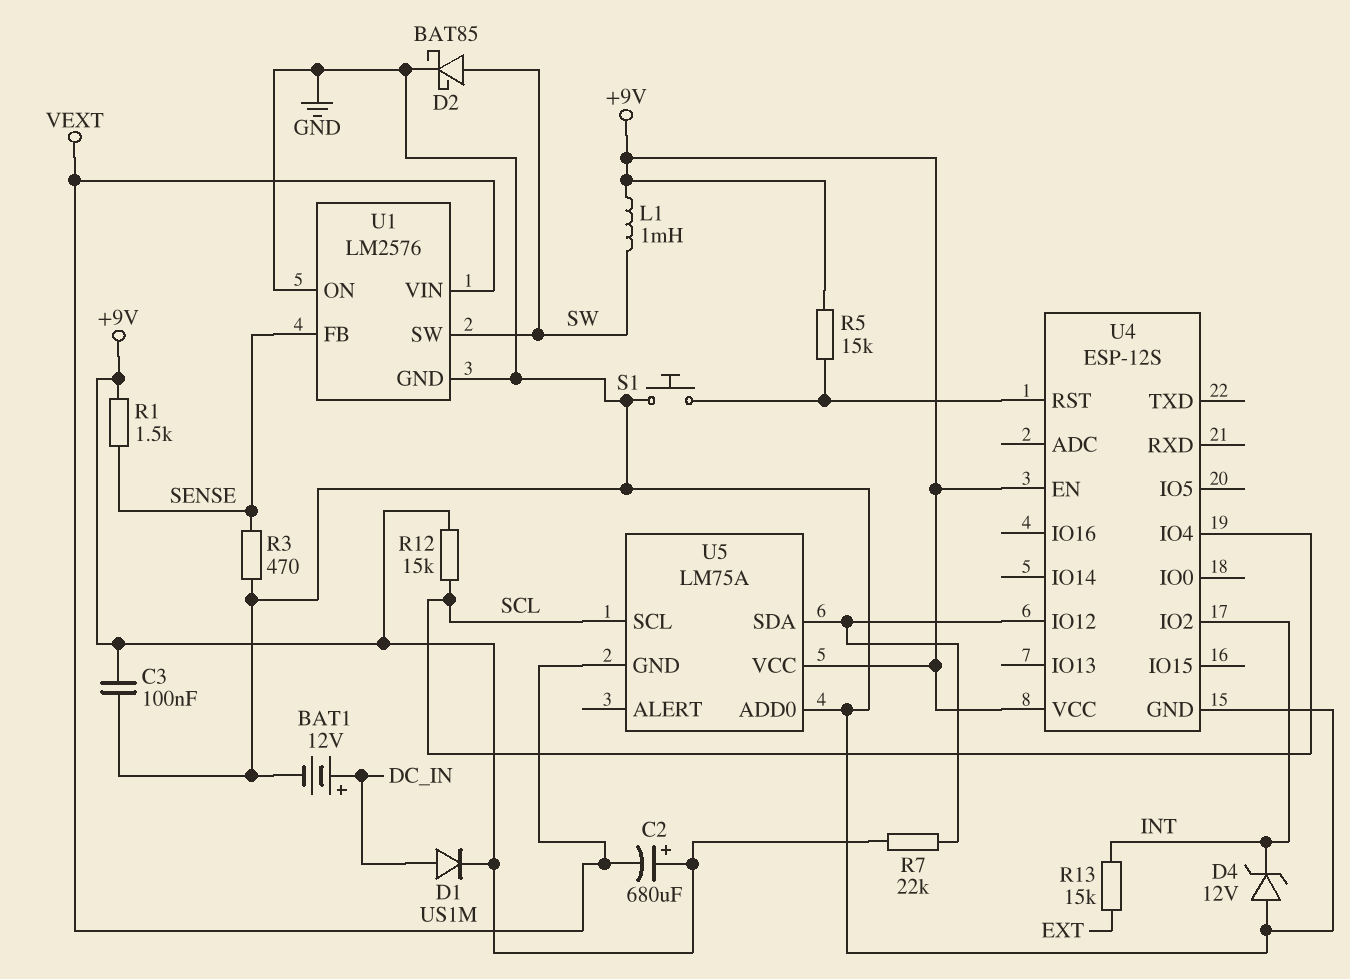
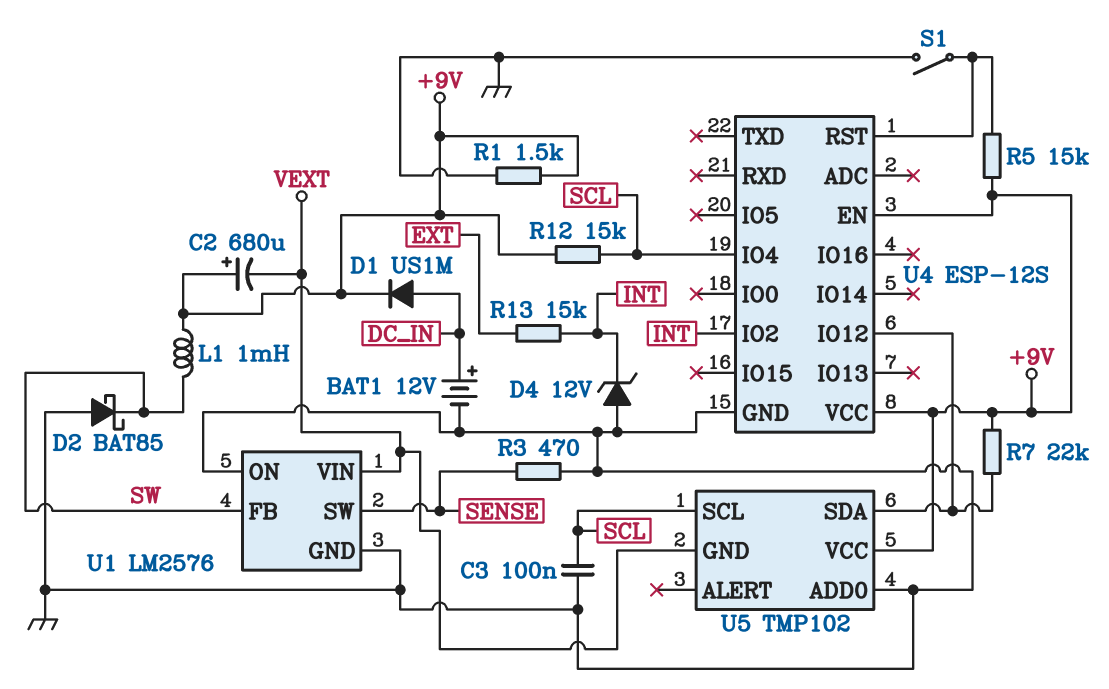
C3: 100nF (+9V, GND) -> 100nF (GND, SCL)
D2: schottky BAT85 (A SW, K GND) -> schottky BAT85 (A GND, K SW)
R1: 1.5k (+9V, SENSE) -> 1.5k (+9V, GND)
S1: button (GND, U4/RST) -> switch (GND, U4/RST)
U1 pin FB: SENSE -> SW
U1 pin SW: SW -> SENSE
U5: LM75A -> TMP102

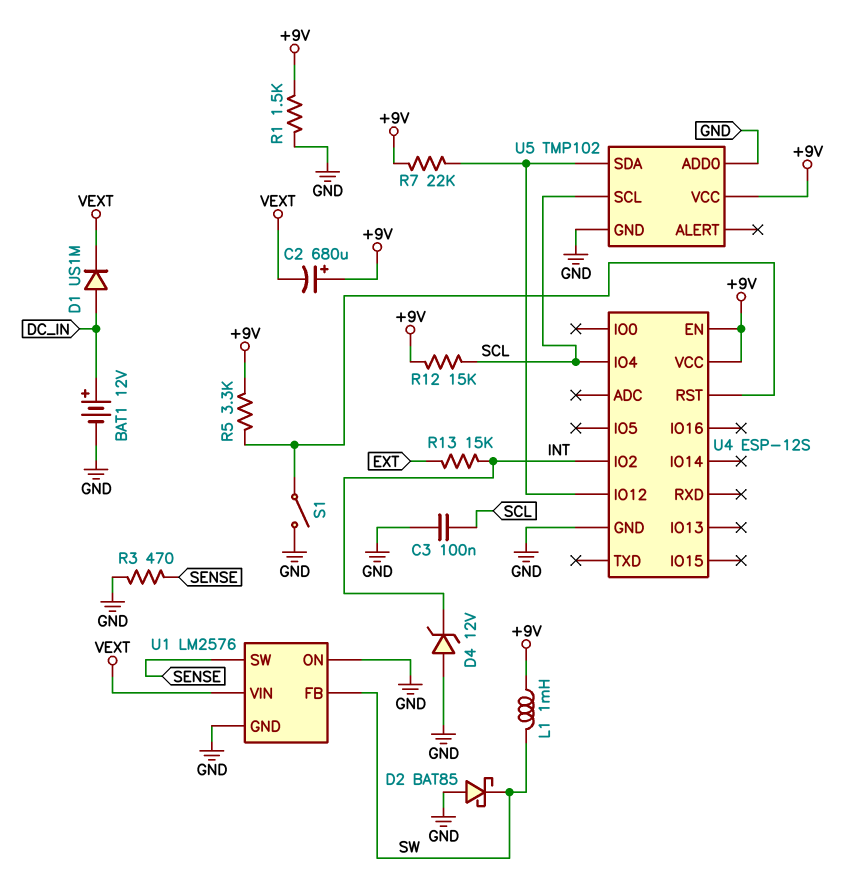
D1: diode US1M (A DC_IN, K +9V) -> diode US1M (A DC_IN, K VEXT)
R5: 15k (+9V, U4/RST) -> 3.3k (+9V, U4/RST)
U5 pin GND: VEXT -> GND

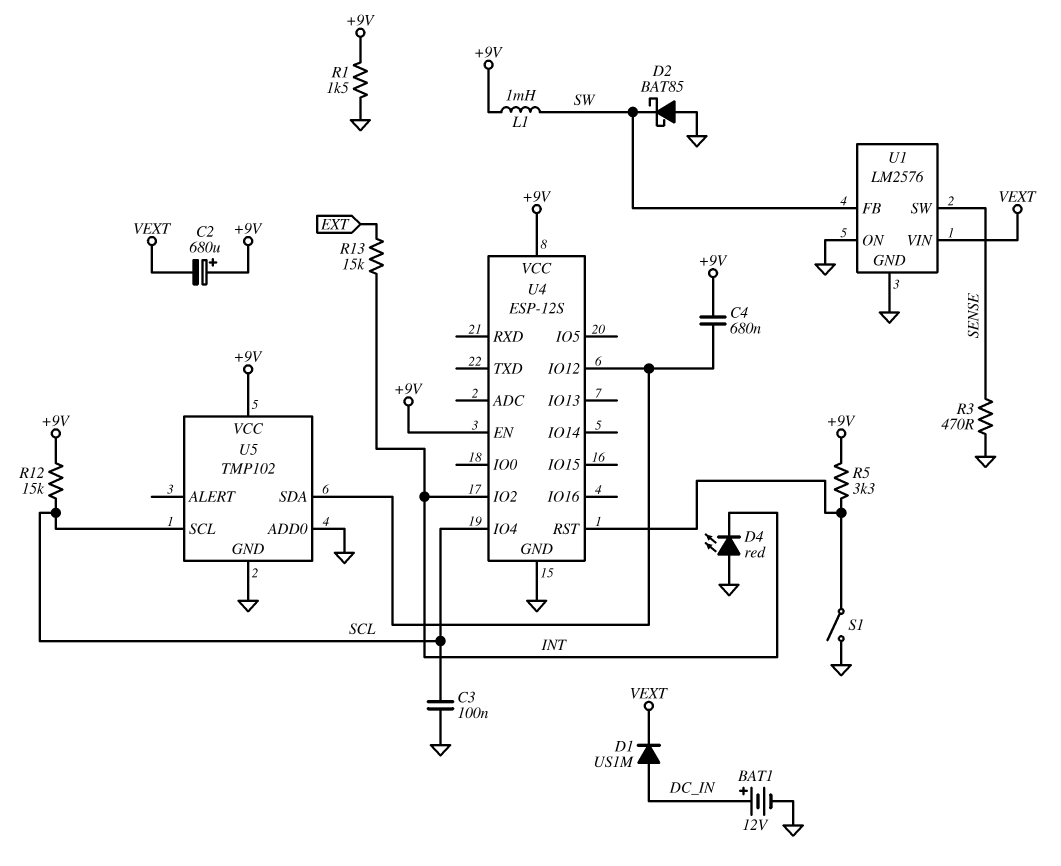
C4: none -> 680nF (+9V, U4/IO12)
D4: zener 12V (A GND, K INT) -> LED red (A GND, K INT)
R7: 22k (+9V, U4/IO12) -> none

